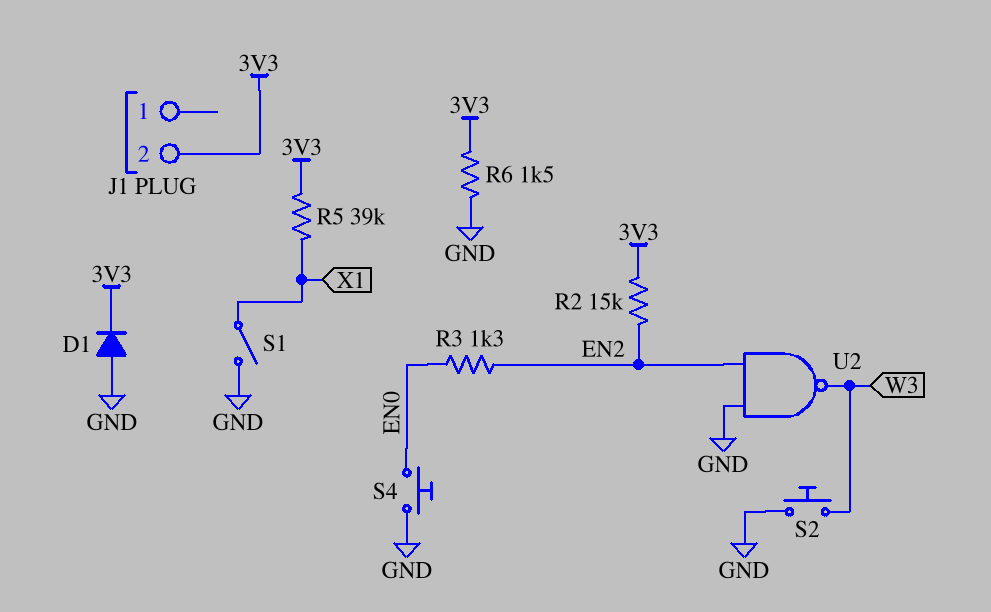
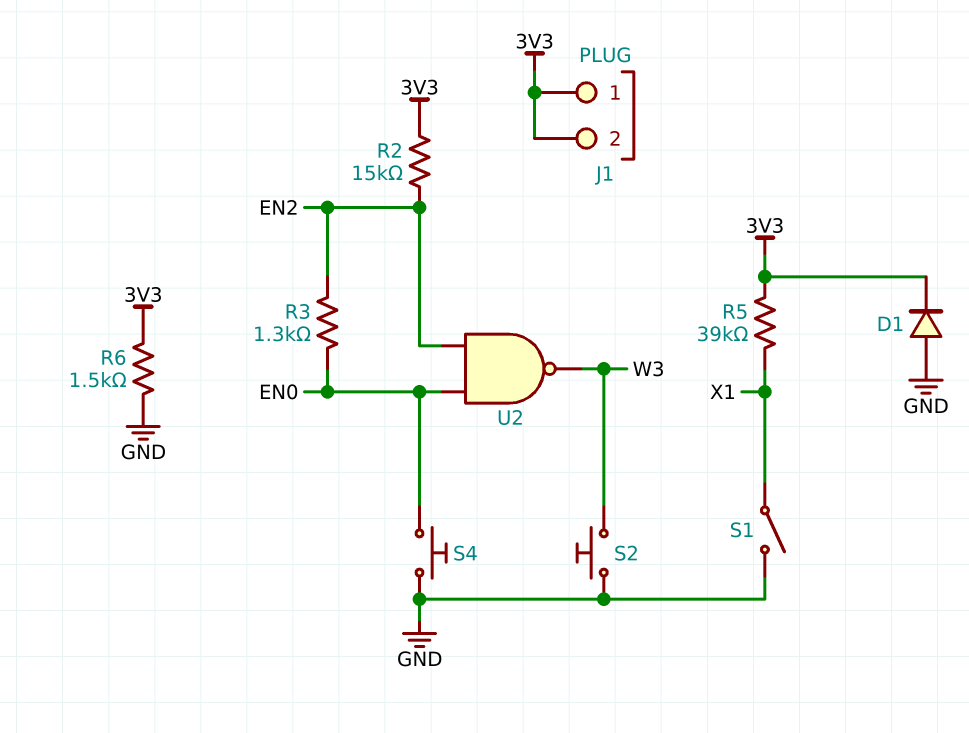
J1 pin 1: none -> 3V3
U2: NAND (in EN2, in GND, out W3) -> NAND (in EN0, in EN2, out W3)

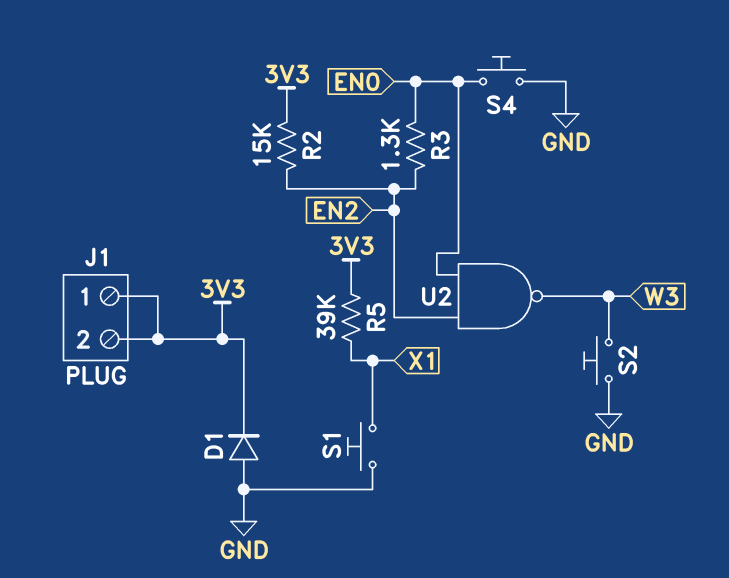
R6: 1.5k (3V3, GND) -> none
S1: switch (GND, X1) -> button (GND, X1)

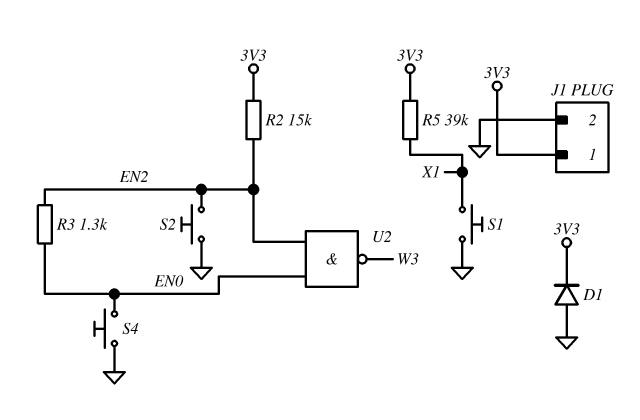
J1 pin 2: 3V3 -> GND
S2: button (GND, W3) -> button (EN2, GND)

